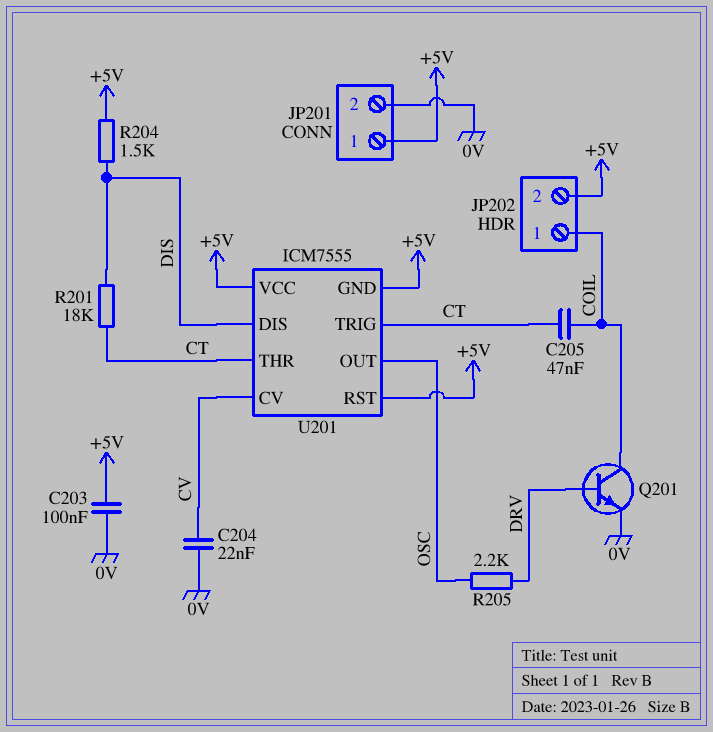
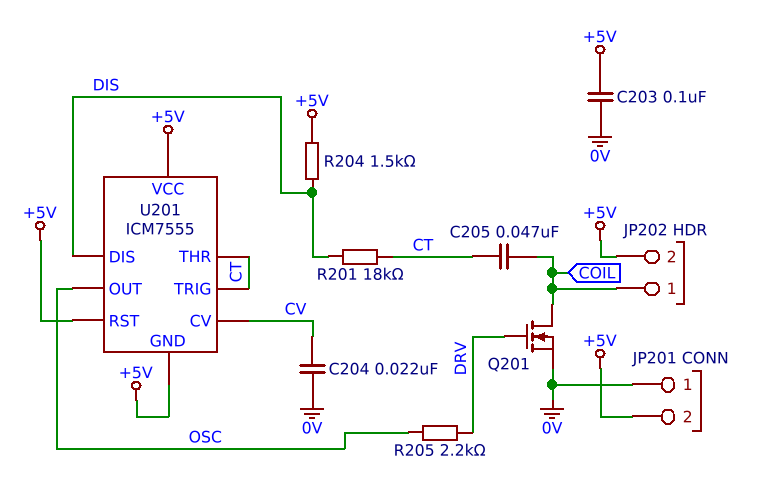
JP201 pin 1: +5V -> 0V
JP201 pin 2: 0V -> +5V
Q201: NPN (B DRV, C COIL, E 0V) -> NMOS (G DRV, D COIL, S 0V)

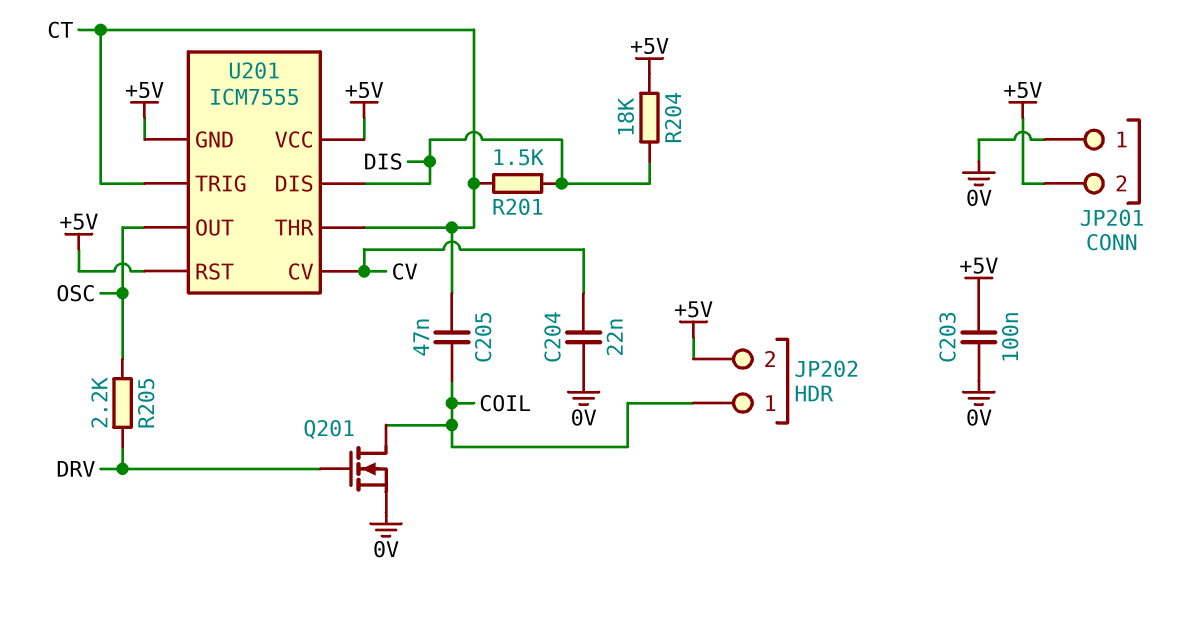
R201: 18k (CT, DIS) -> 1.5k (CT, DIS)
R204: 1.5k (+5V, DIS) -> 18k (+5V, DIS)

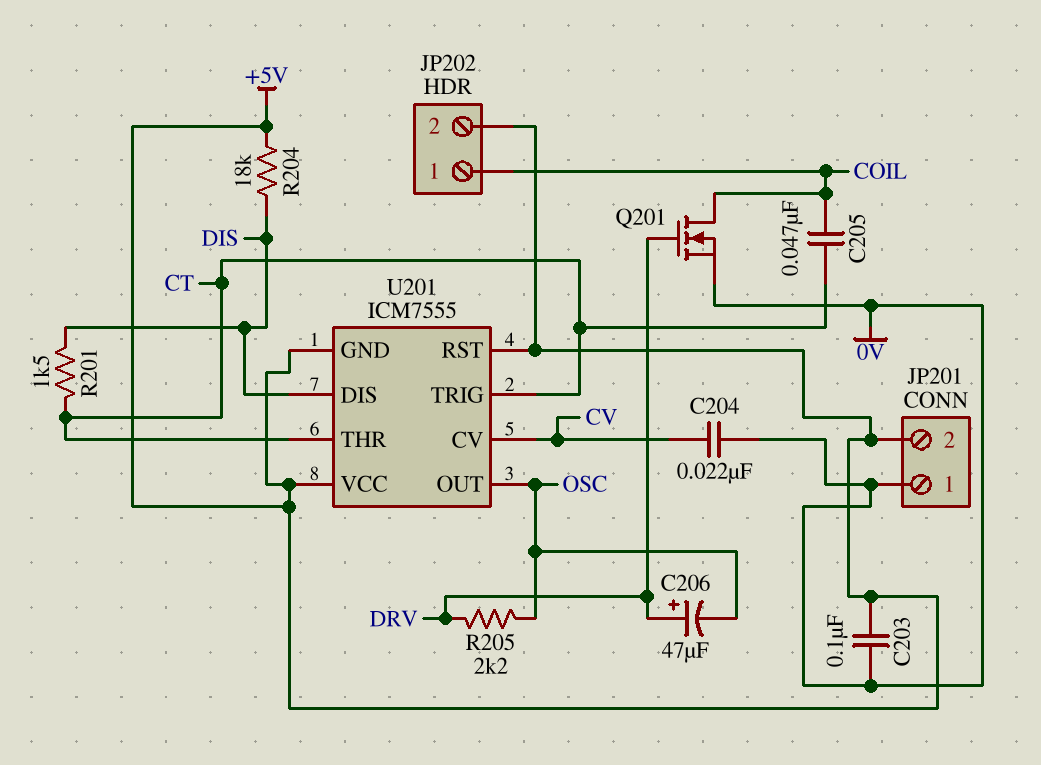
C206: none -> 47uF (plus DRV, minus OSC)

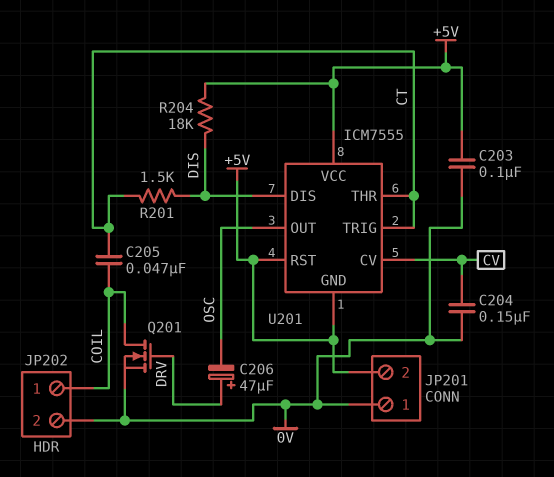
C204: 22nF (0V, CV) -> 150nF (0V, CV)
JP202 pin 2: +5V -> 0V
R205: 2.2k (DRV, OSC) -> none

